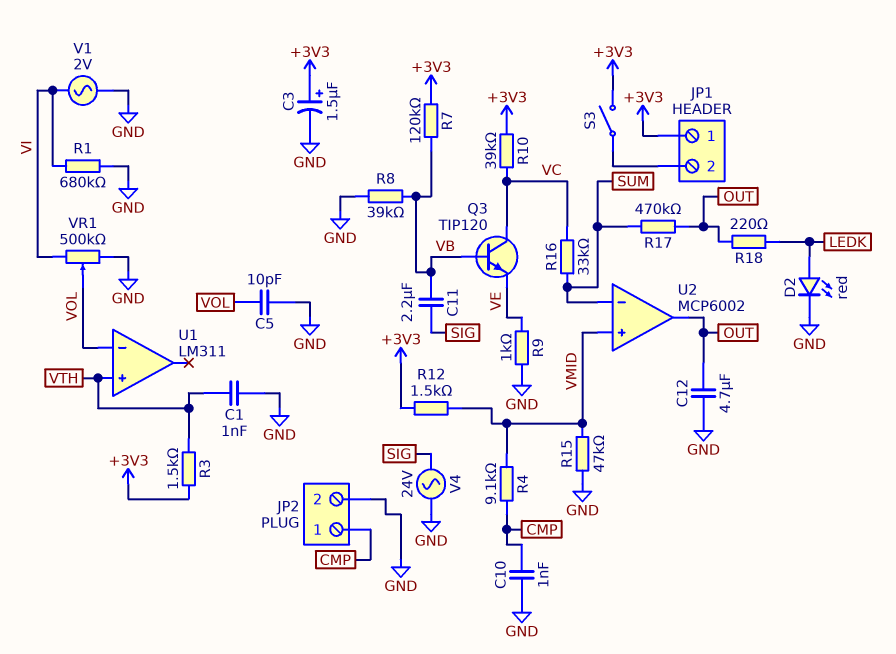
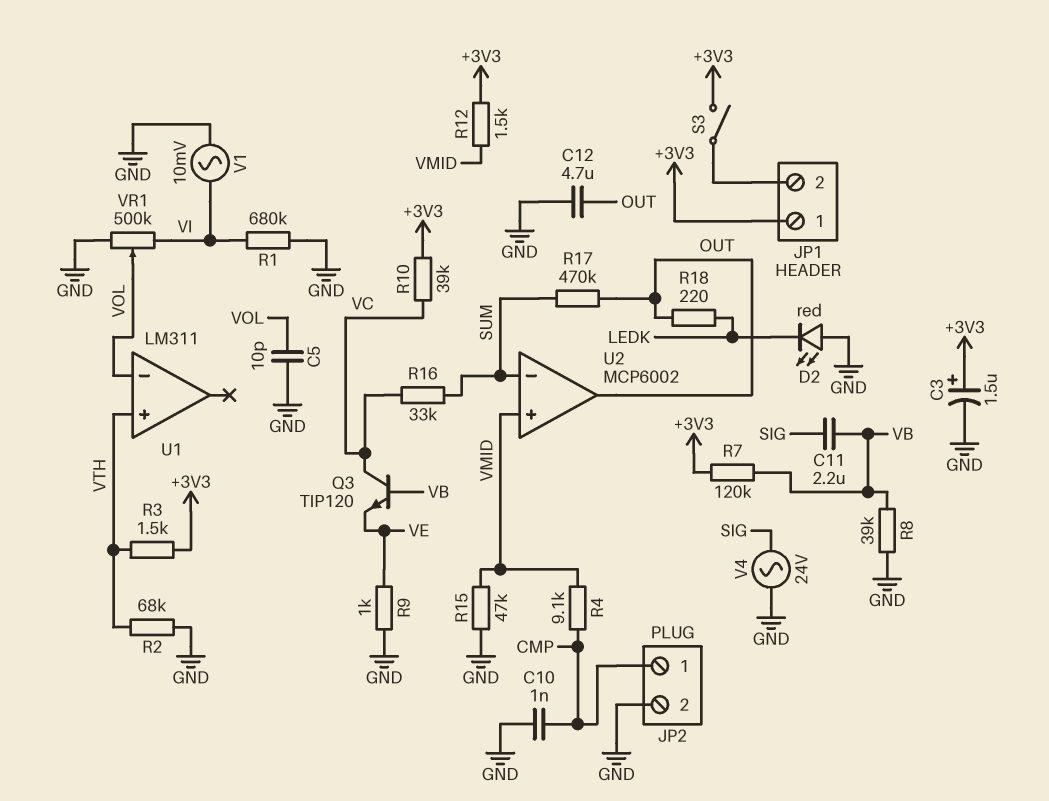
C1: 1nF (GND, VTH) -> none
D2: LED red (A LEDK, K GND) -> LED red (A GND, K LEDK)
R2: none -> 68k (GND, VTH)
V1: AC 2V (GND, VI) -> AC 10mV (GND, VI)

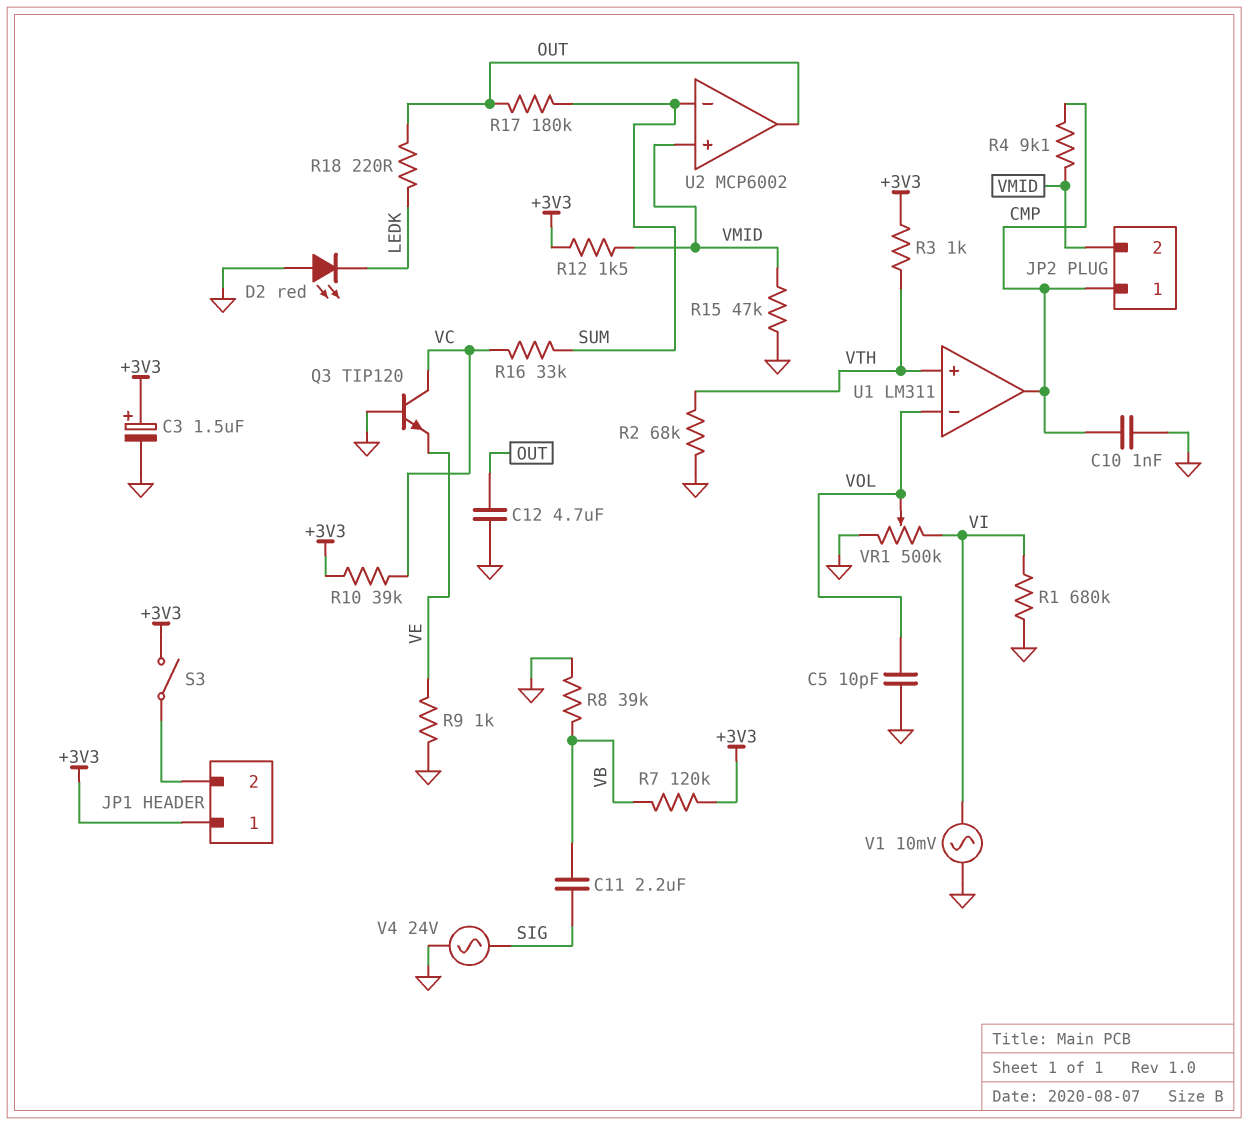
JP2 pin 2: GND -> VMID
Q3: NPN TIP120 (B VB, C VC, E VE) -> NPN TIP120 (B GND, C VC, E VE)
R3: 1.5k (+3V3, VTH) -> 1k (+3V3, VTH)
R17: 470k (OUT, SUM) -> 180k (OUT, SUM)
U1 pin out: none -> CMP

